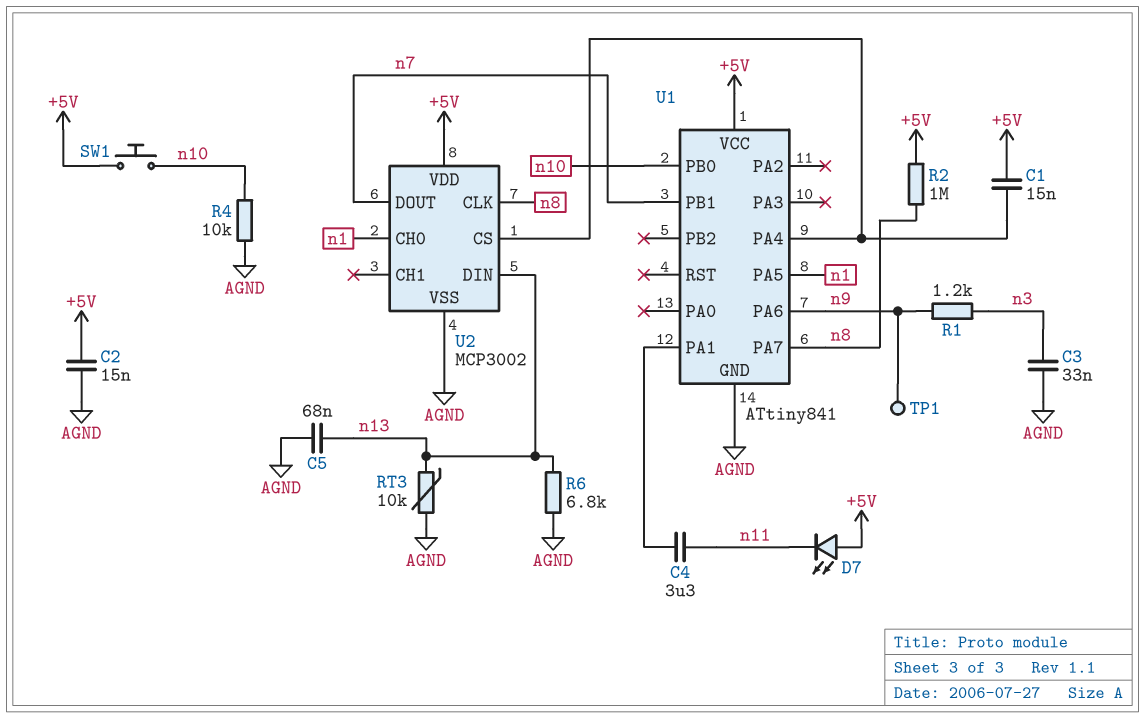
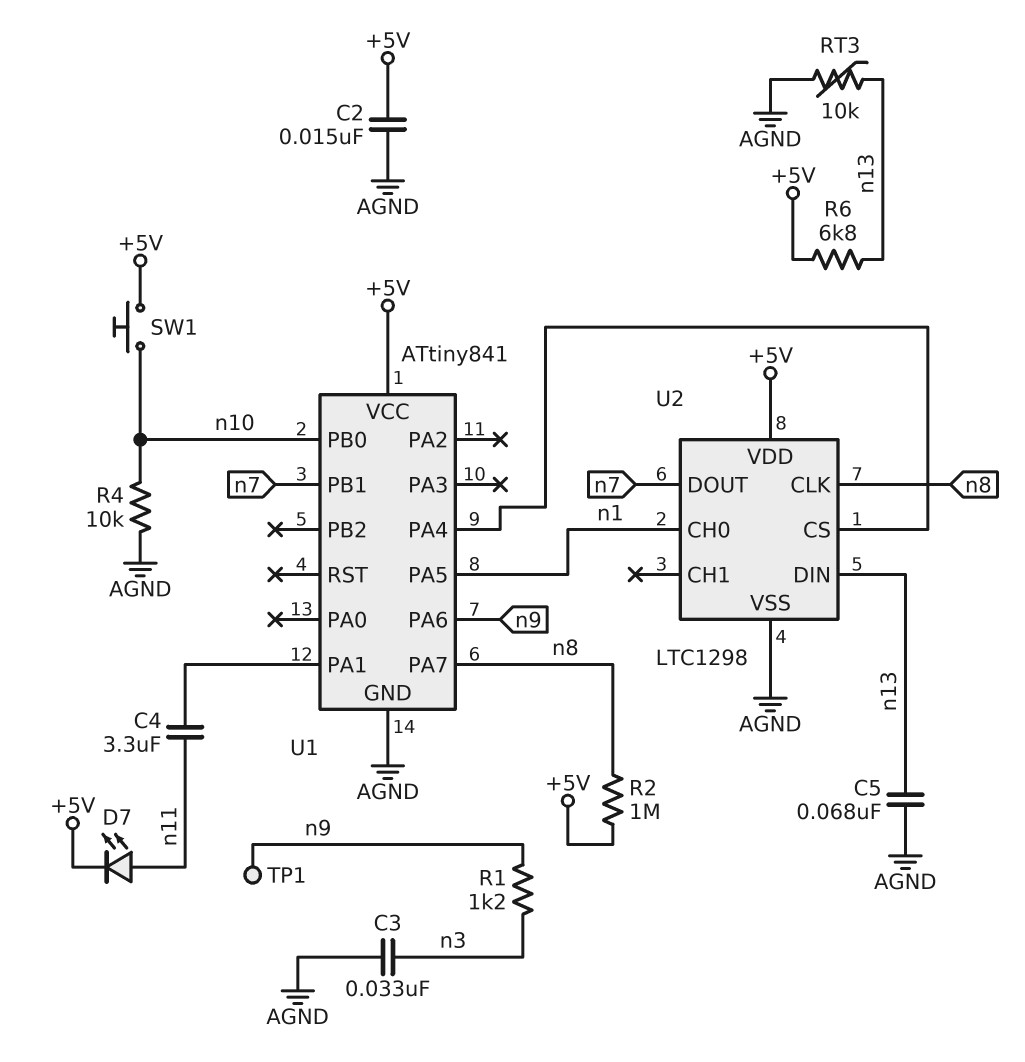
C1: 15nF (+5V, U1/PA4) -> none
D7: LED (A +5V, K n11) -> LED (A n11, K +5V)
R6: 6.8k (AGND, n13) -> 6.8k (+5V, n13)
U2: MCP3002 -> LTC1298

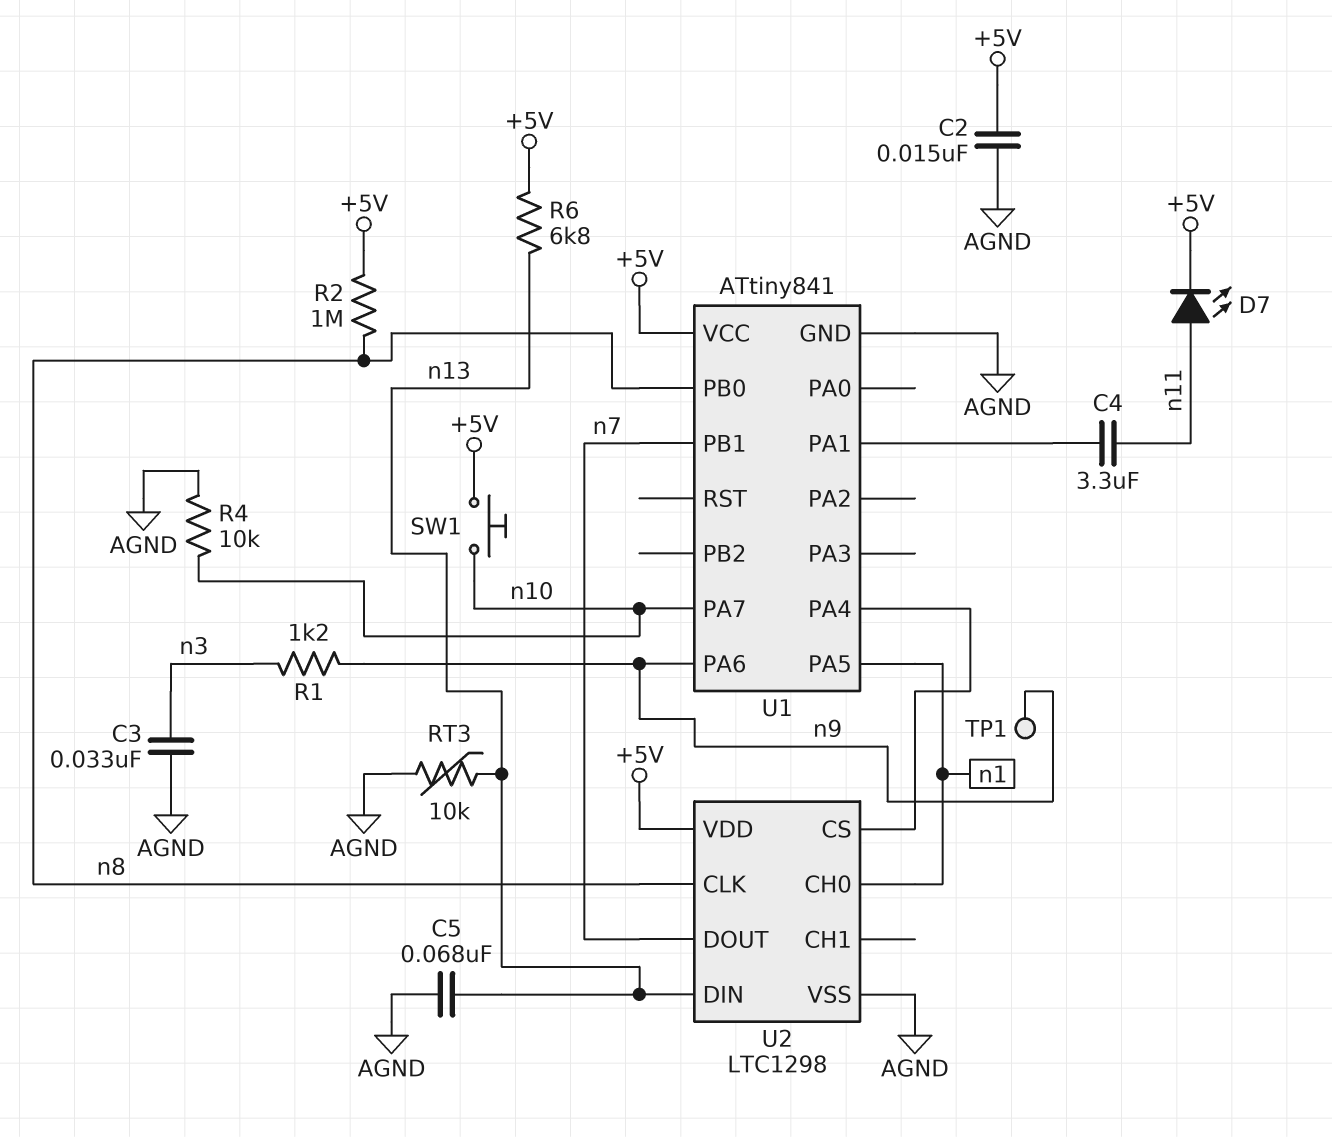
U1 pin PA7: n8 -> n10
U1 pin PB0: n10 -> n8

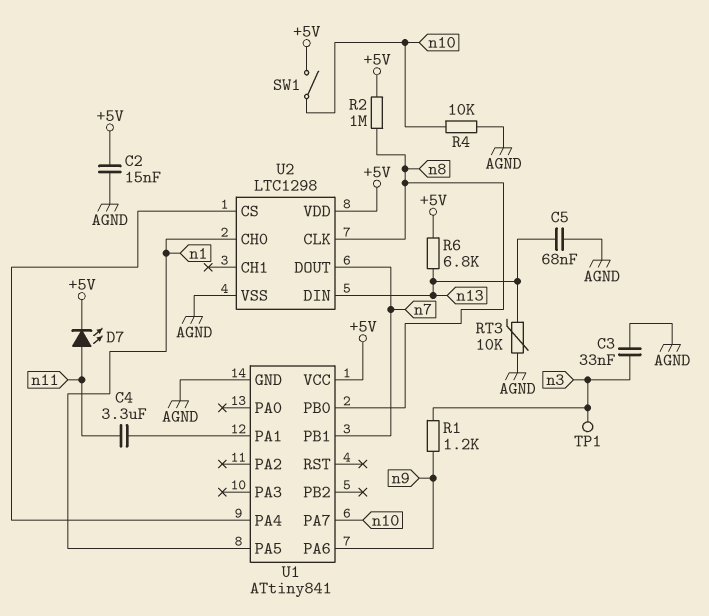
SW1: button (+5V, n10) -> switch (+5V, n10)
TP1: test point (n9) -> test point (n3)

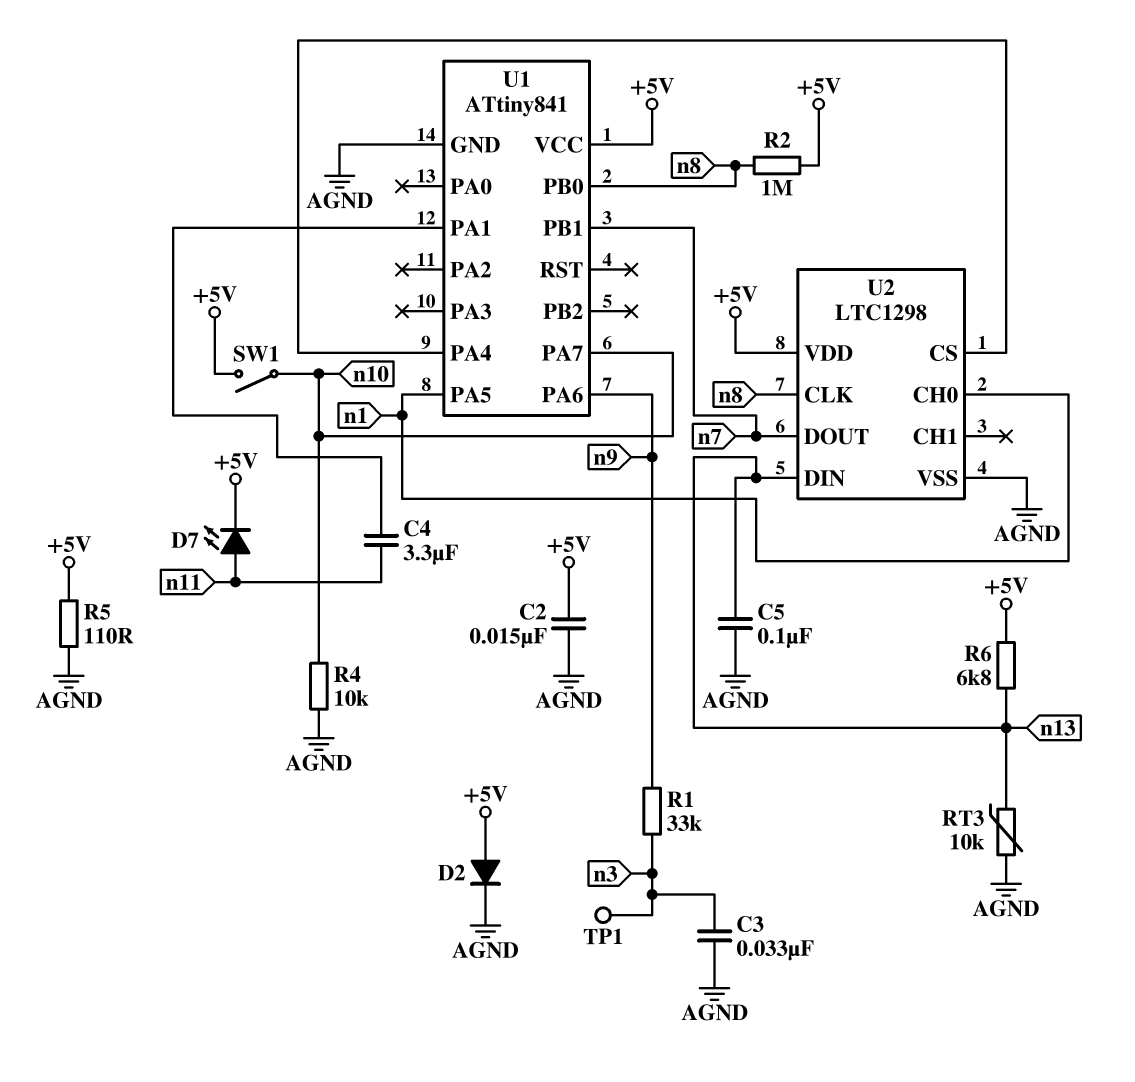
C5: 68nF (AGND, n13) -> 100nF (AGND, n13)
D2: none -> diode (A +5V, K AGND)
R1: 1.2k (n3, n9) -> 33k (n3, n9)
R5: none -> 110 (+5V, AGND)

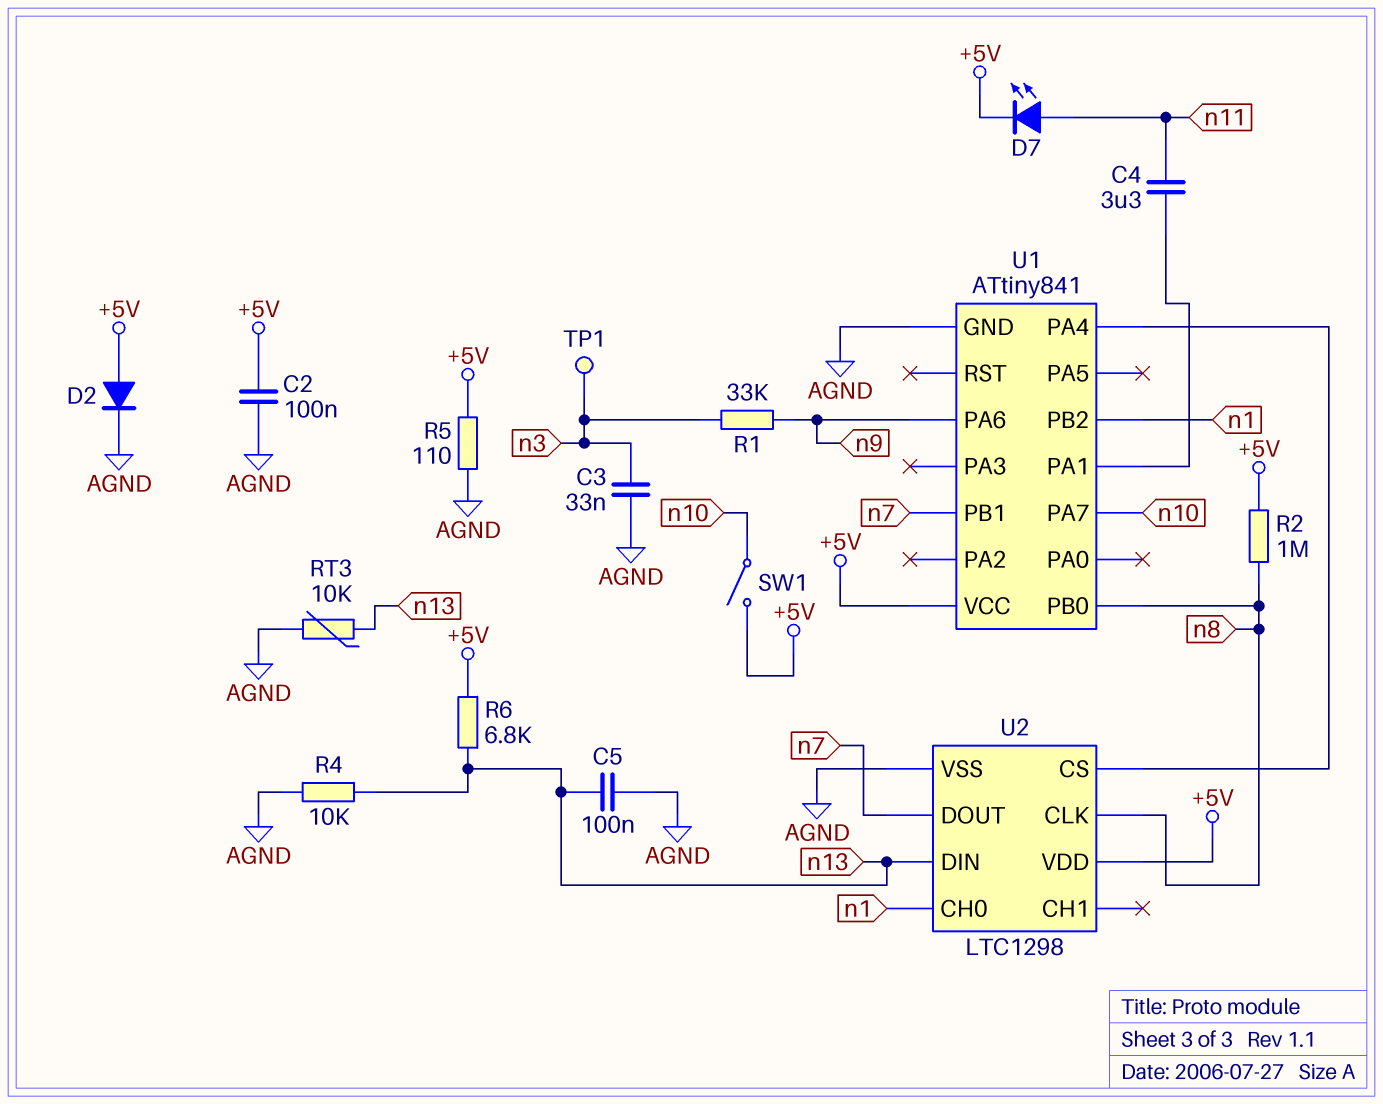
C2: 15nF (+5V, AGND) -> 100nF (+5V, AGND)
R4: 10k (AGND, n10) -> 10k (AGND, n13)
U1 pin PA5: n1 -> none
U1 pin PB2: none -> n1

